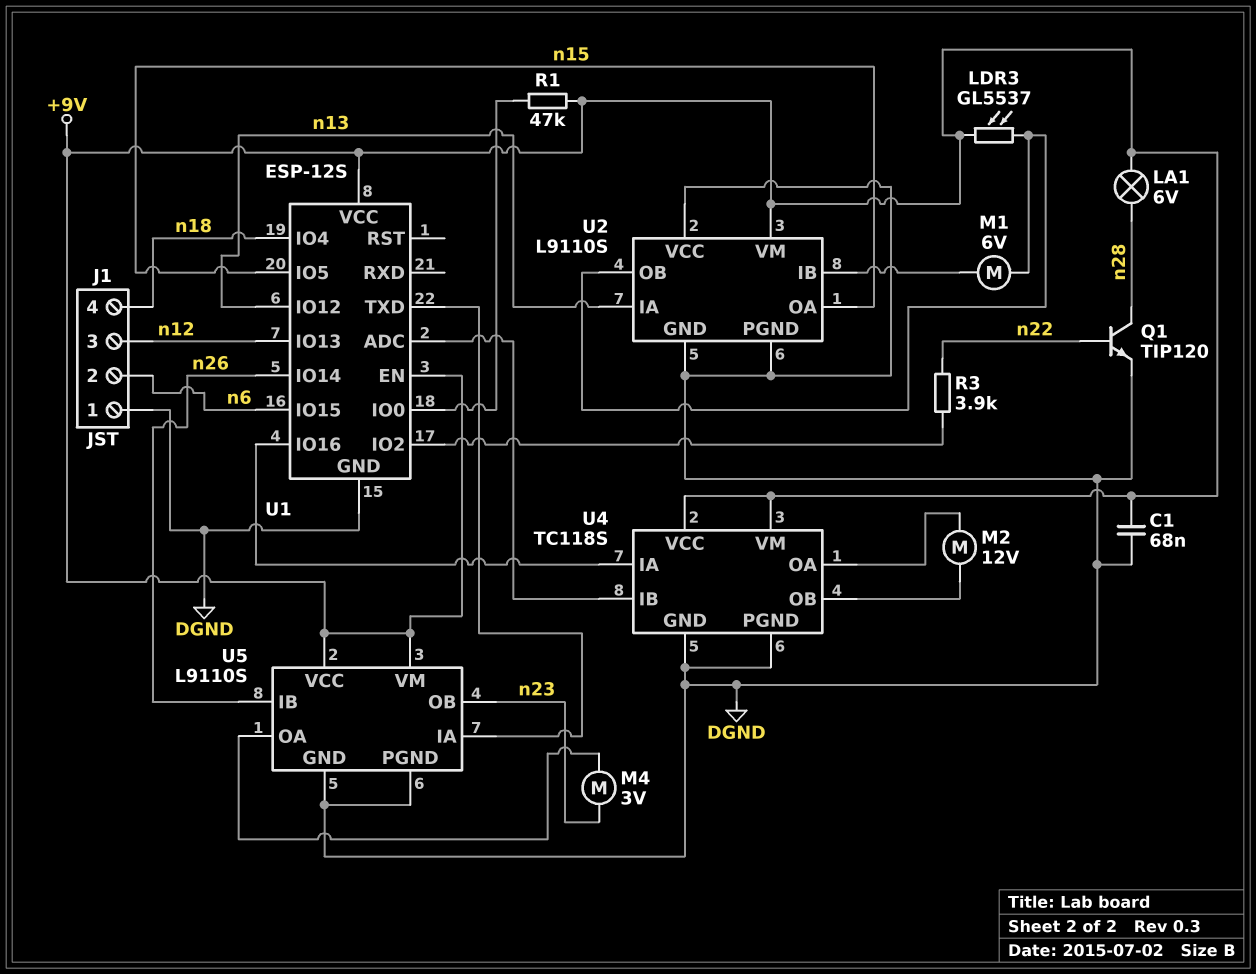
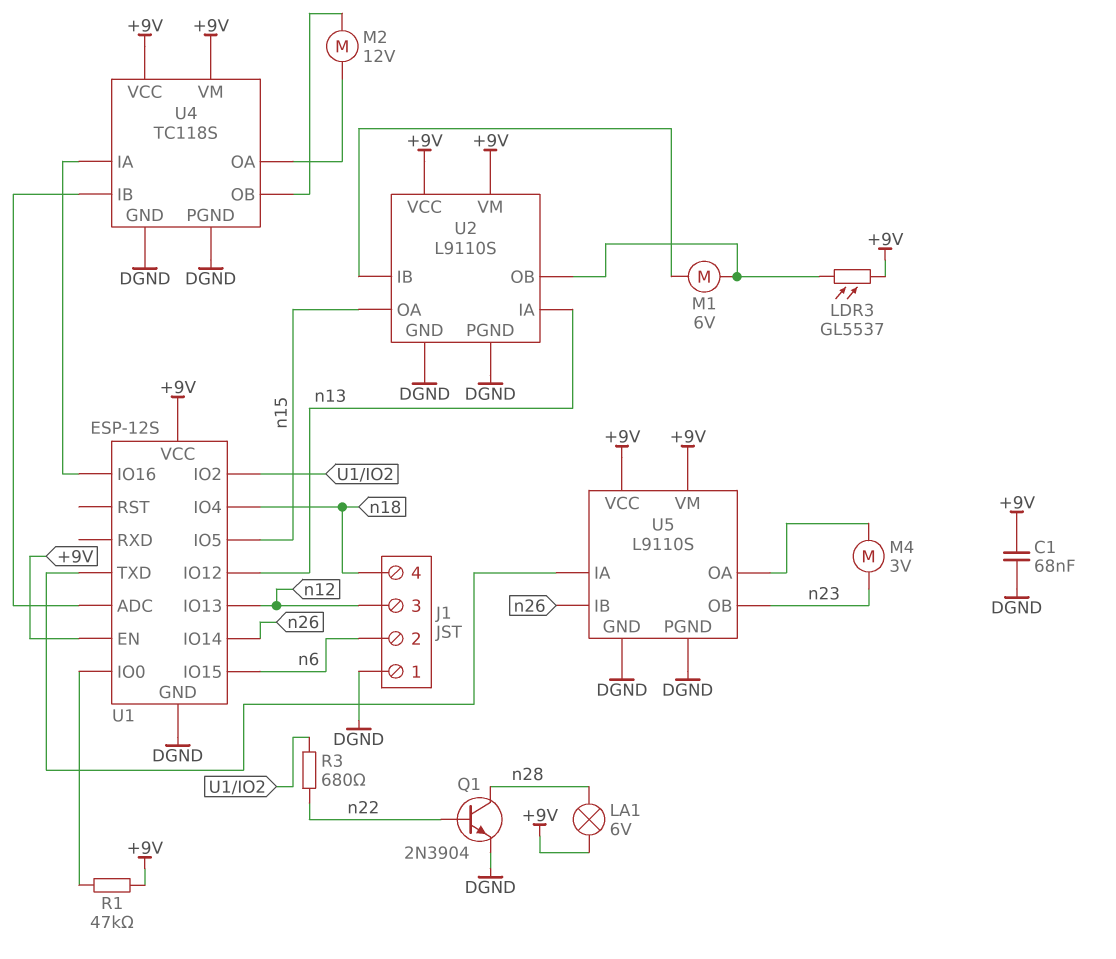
Q1: NPN TIP120 (B n22, C n28, E DGND) -> NPN 2N3904 (B n22, C n28, E DGND)
R3: 3.9k (U1/IO2, n22) -> 680 (U1/IO2, n22)
U2 pin VCC: DGND -> +9V

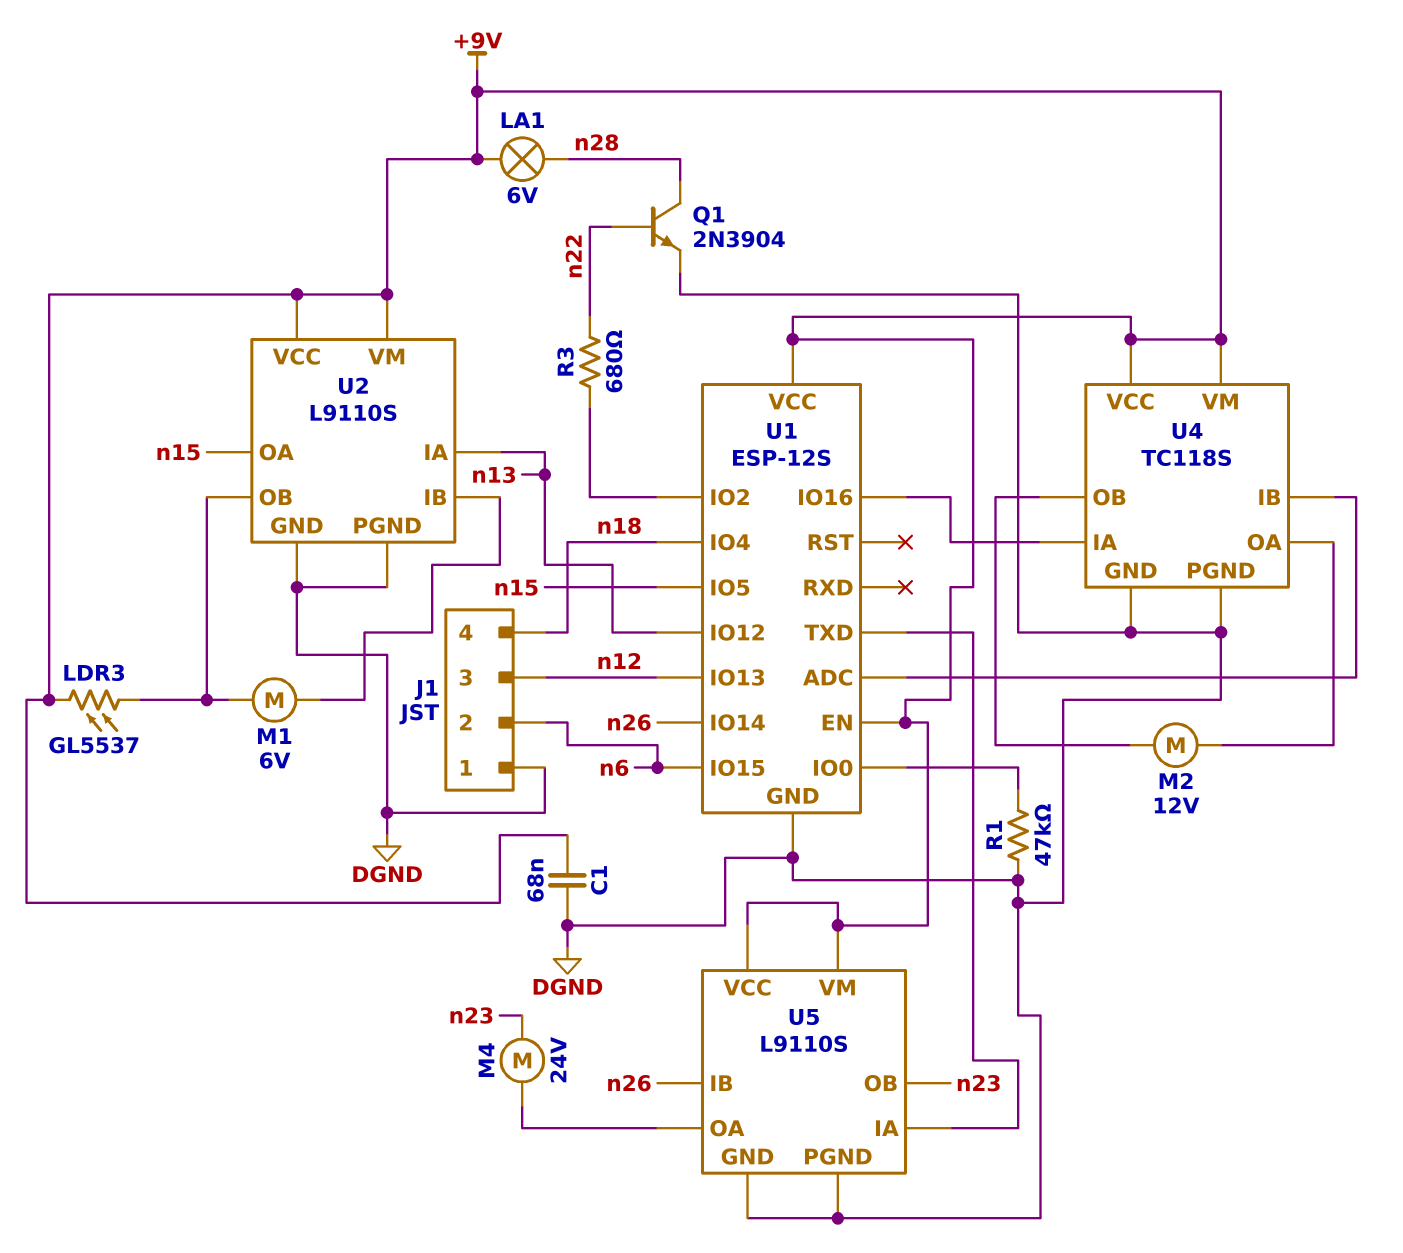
M4: motor 3V (U5/OA, n23) -> motor 24V (U5/OA, n23)
R1: 47k (+9V, U1/IO0) -> 47k (DGND, U1/IO0)

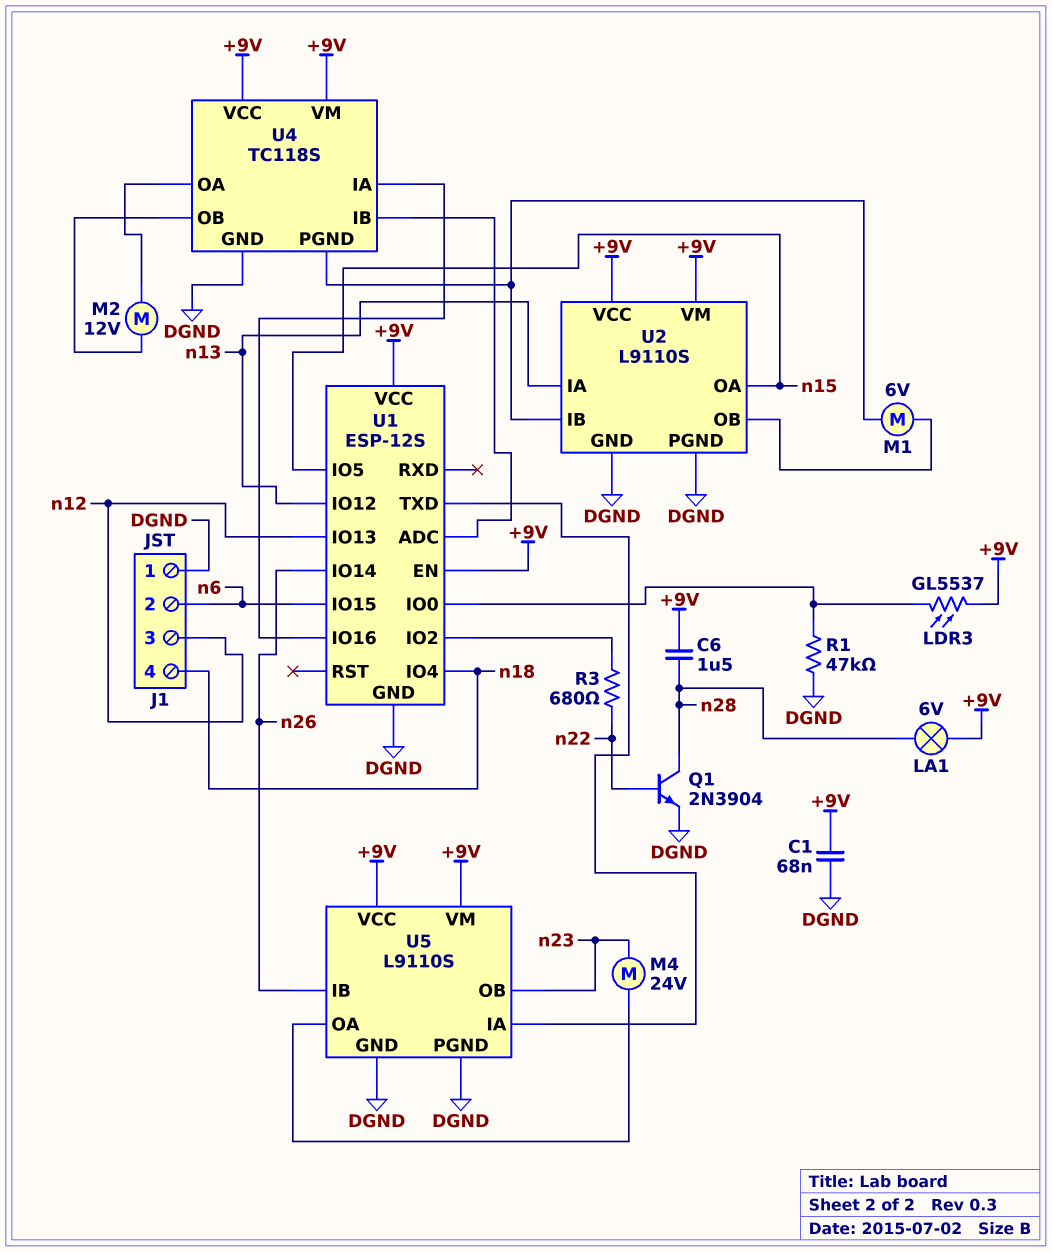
C6: none -> 1.5uF (+9V, n28)
LDR3: GL5537 (+9V, U2/OB) -> GL5537 (+9V, U1/IO0)
U4 pin PGND: DGND -> U2/IB

